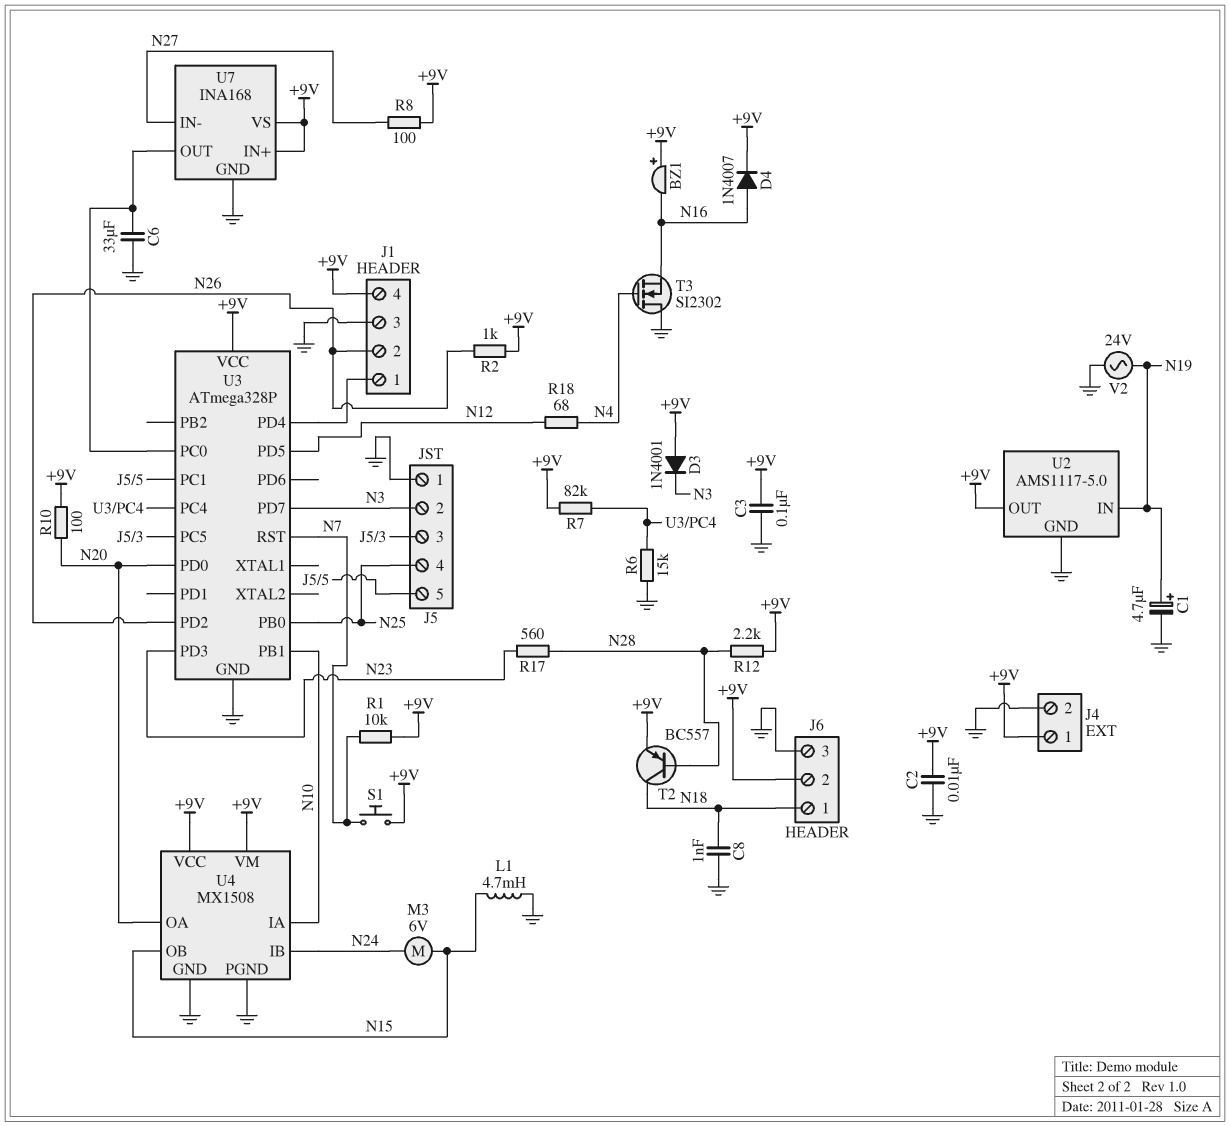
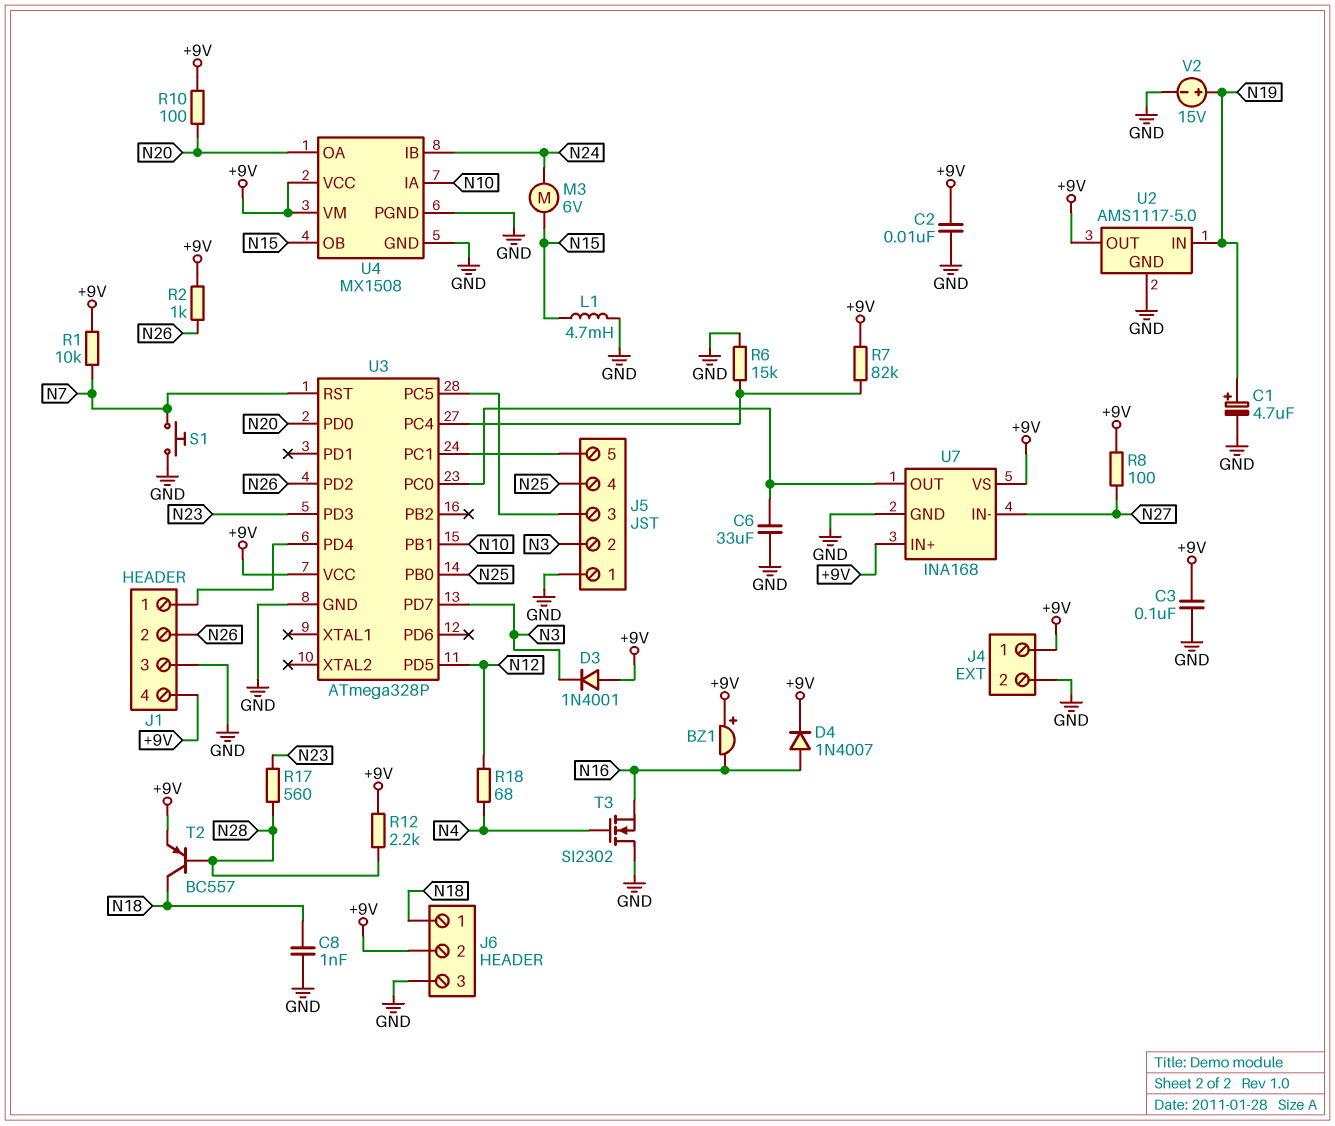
S1: button (+9V, N7) -> button (GND, N7)
V2: AC 24V (GND, N19) -> 15V (plus N19, minus GND)

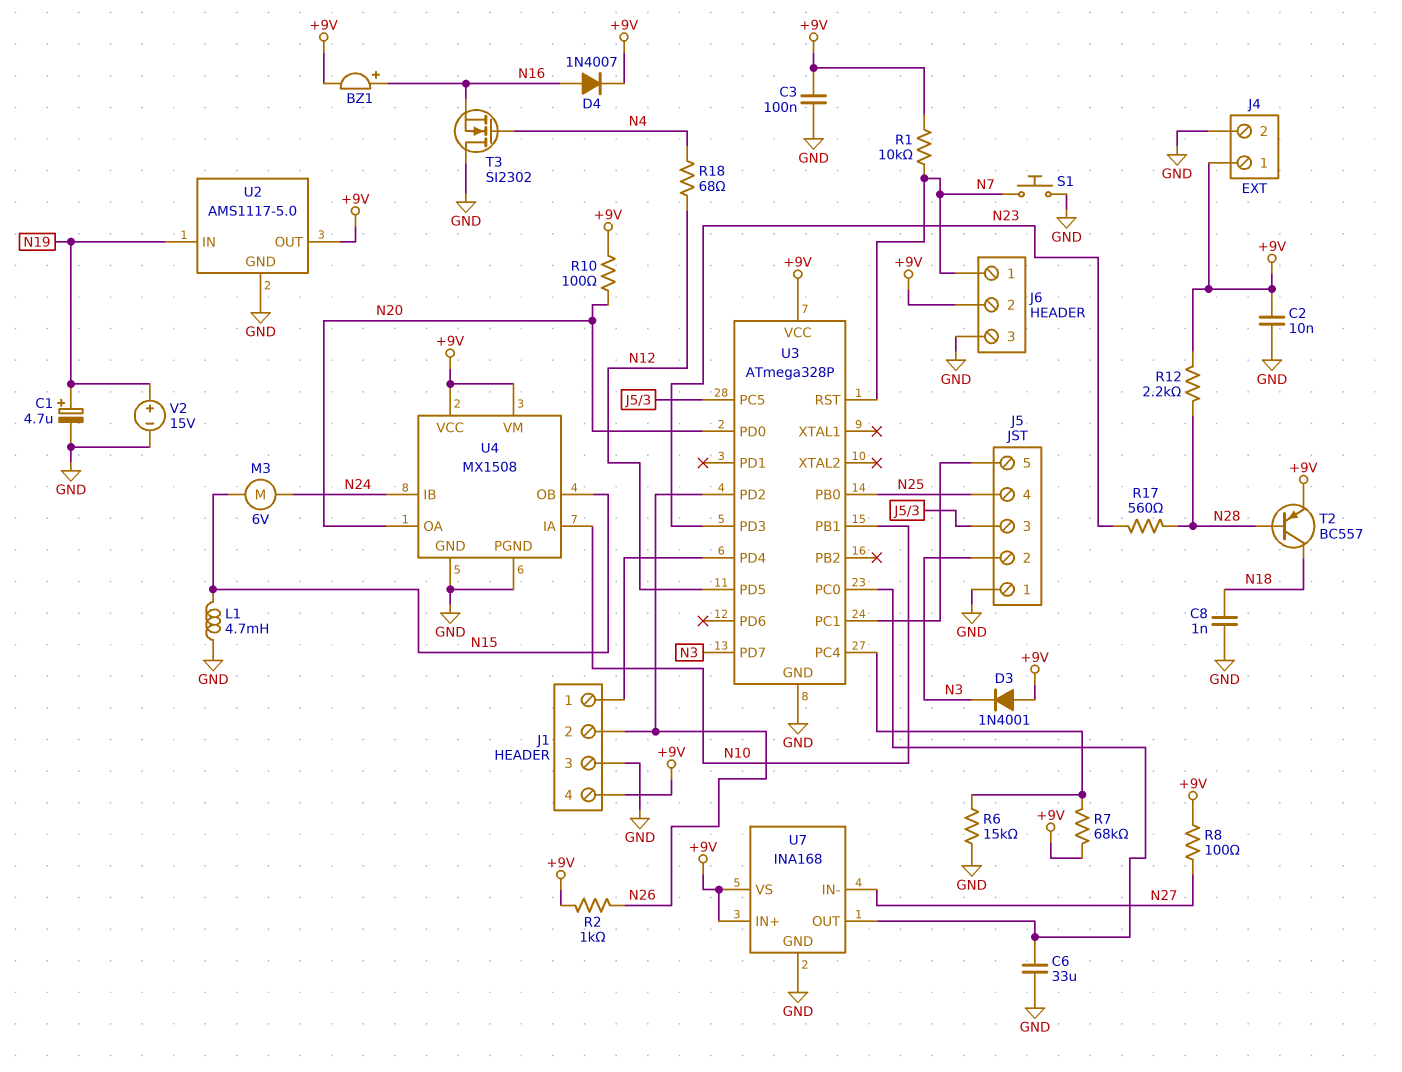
BZ1: buzzer (plus +9V, minus N16) -> buzzer (plus N16, minus +9V)
J6 pin 1: N18 -> N7
R7: 82k (+9V, U3/PC4) -> 68k (+9V, U3/PC4)

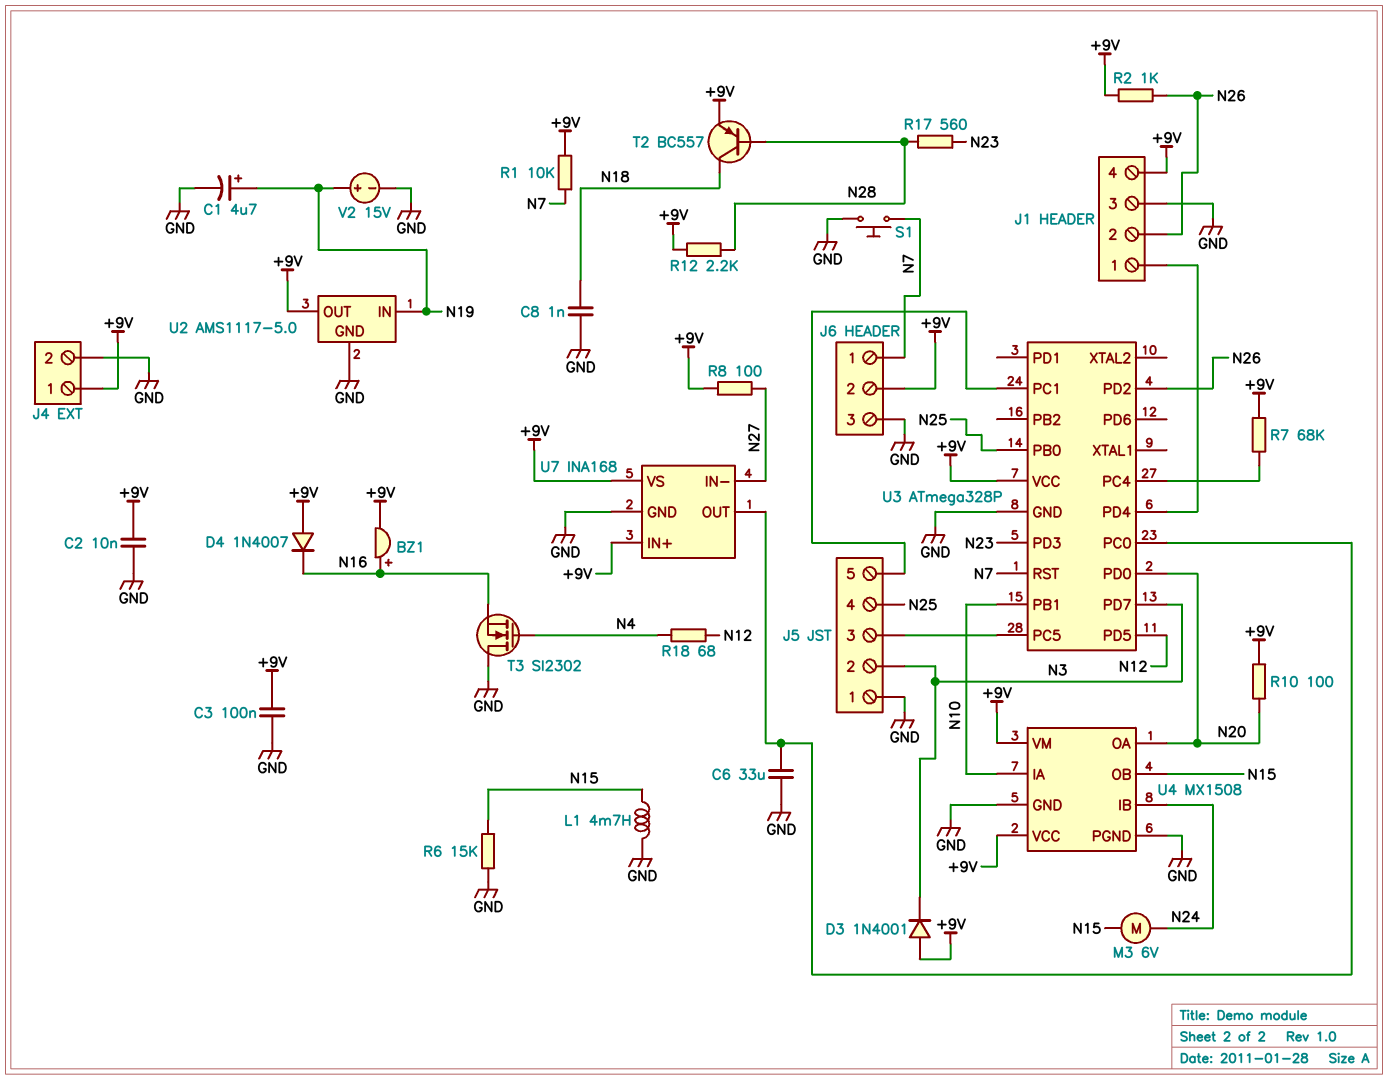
D4: diode 1N4007 (A N16, K +9V) -> diode 1N4007 (A +9V, K N16)
R6: 15k (GND, U3/PC4) -> 15k (GND, N15)

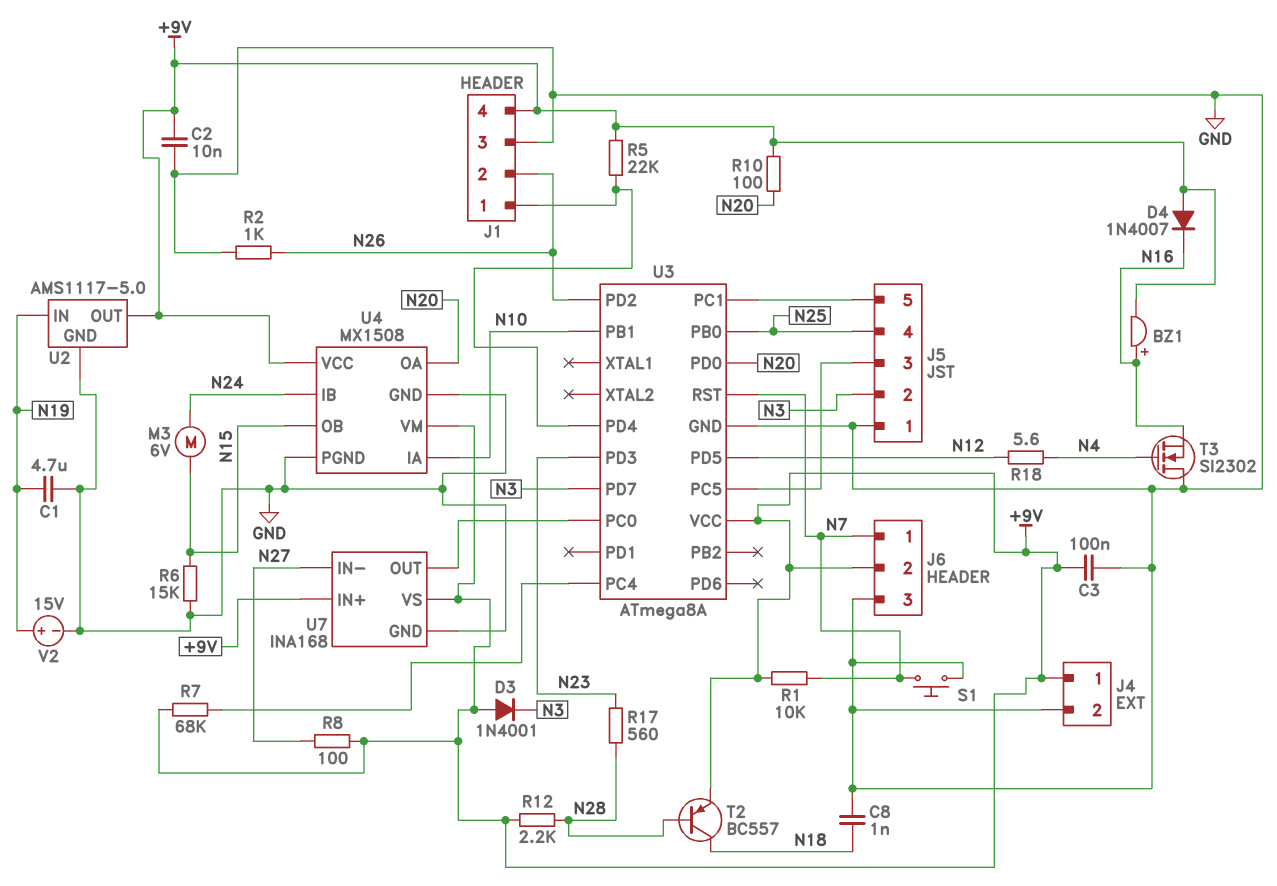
C1: 4.7uF (plus N19, minus GND) -> 4.7uF (GND, N19)
C6: 33uF (GND, U3/PC0) -> none
L1: 4.7mH (GND, N15) -> none
R2: 1k (+9V, N26) -> 1k (GND, N26)
R5: none -> 22k (+9V, J1/1)
R18: 68 (N4, N12) -> 5.6 (N4, N12)
U3: ATmega328P -> ATmega8A

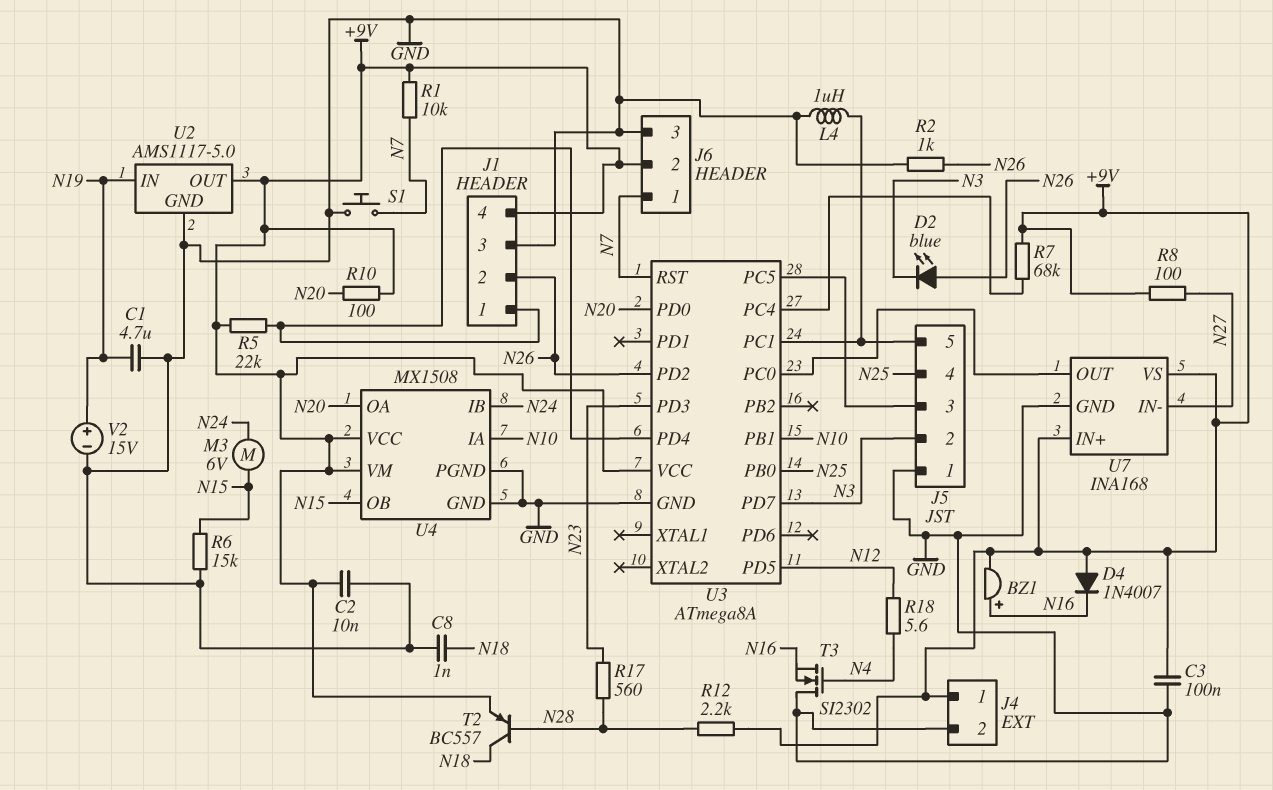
D2: none -> LED blue (A N26, K N3)
D3: diode 1N4001 (A +9V, K N3) -> none
L4: none -> 1uH (GND, J5/5)

